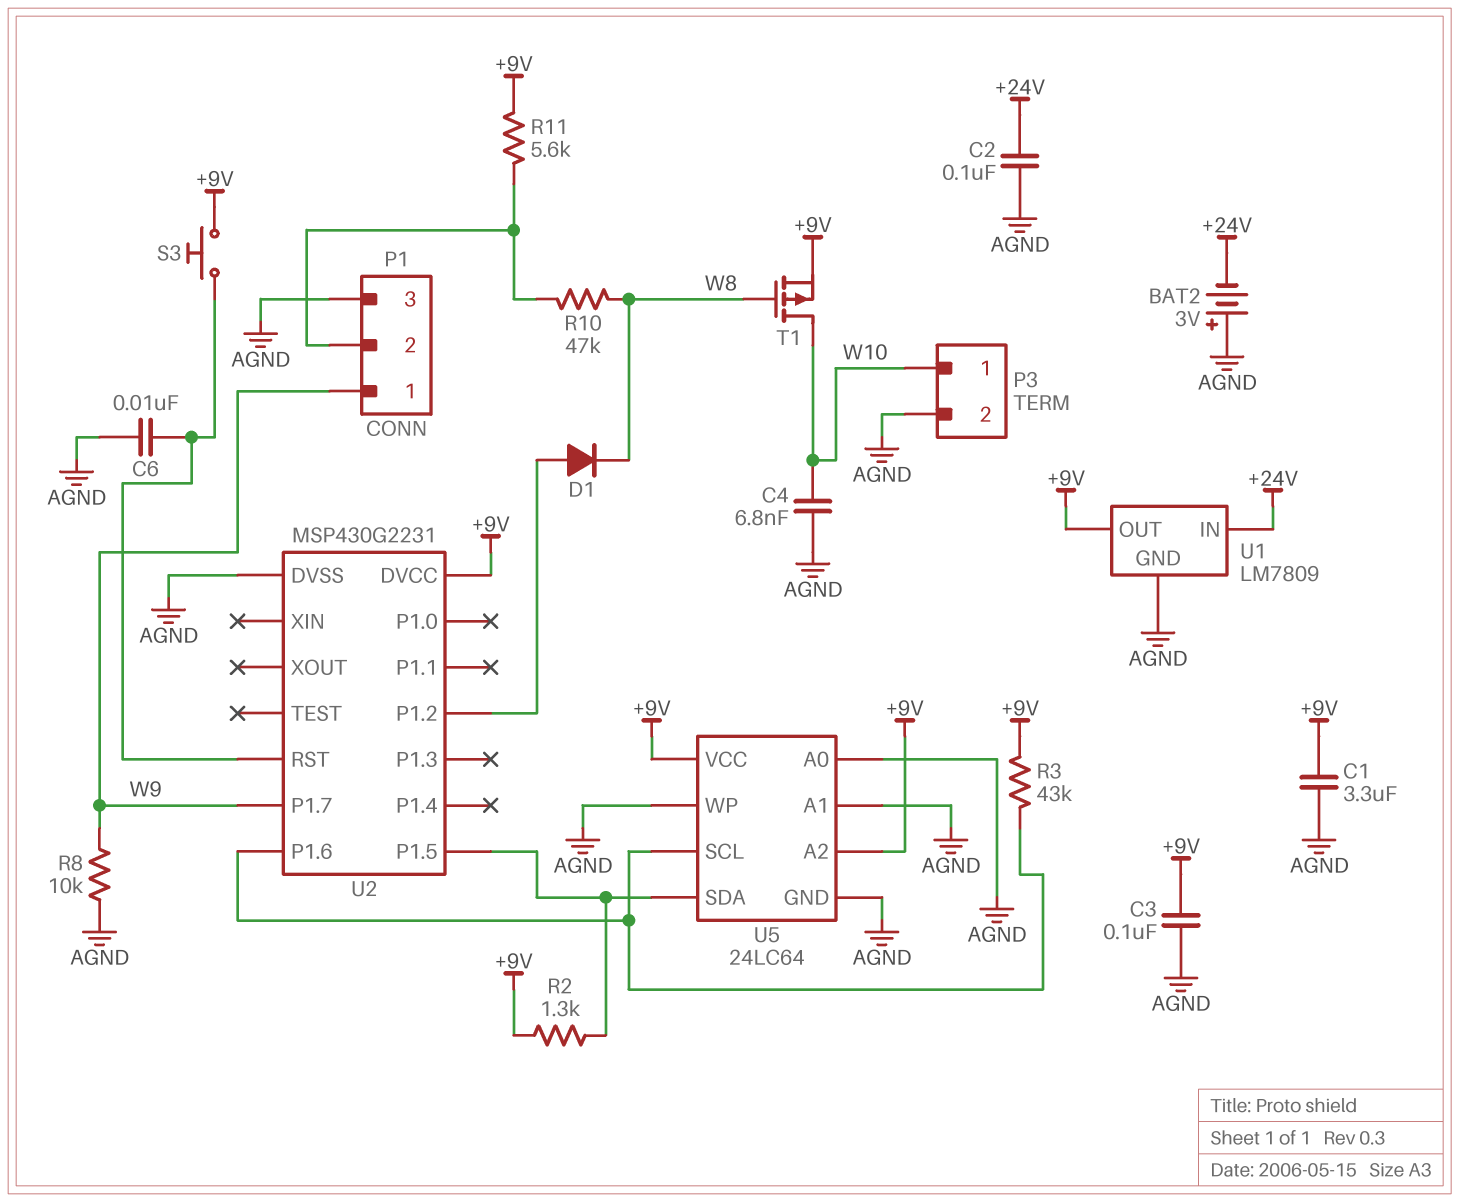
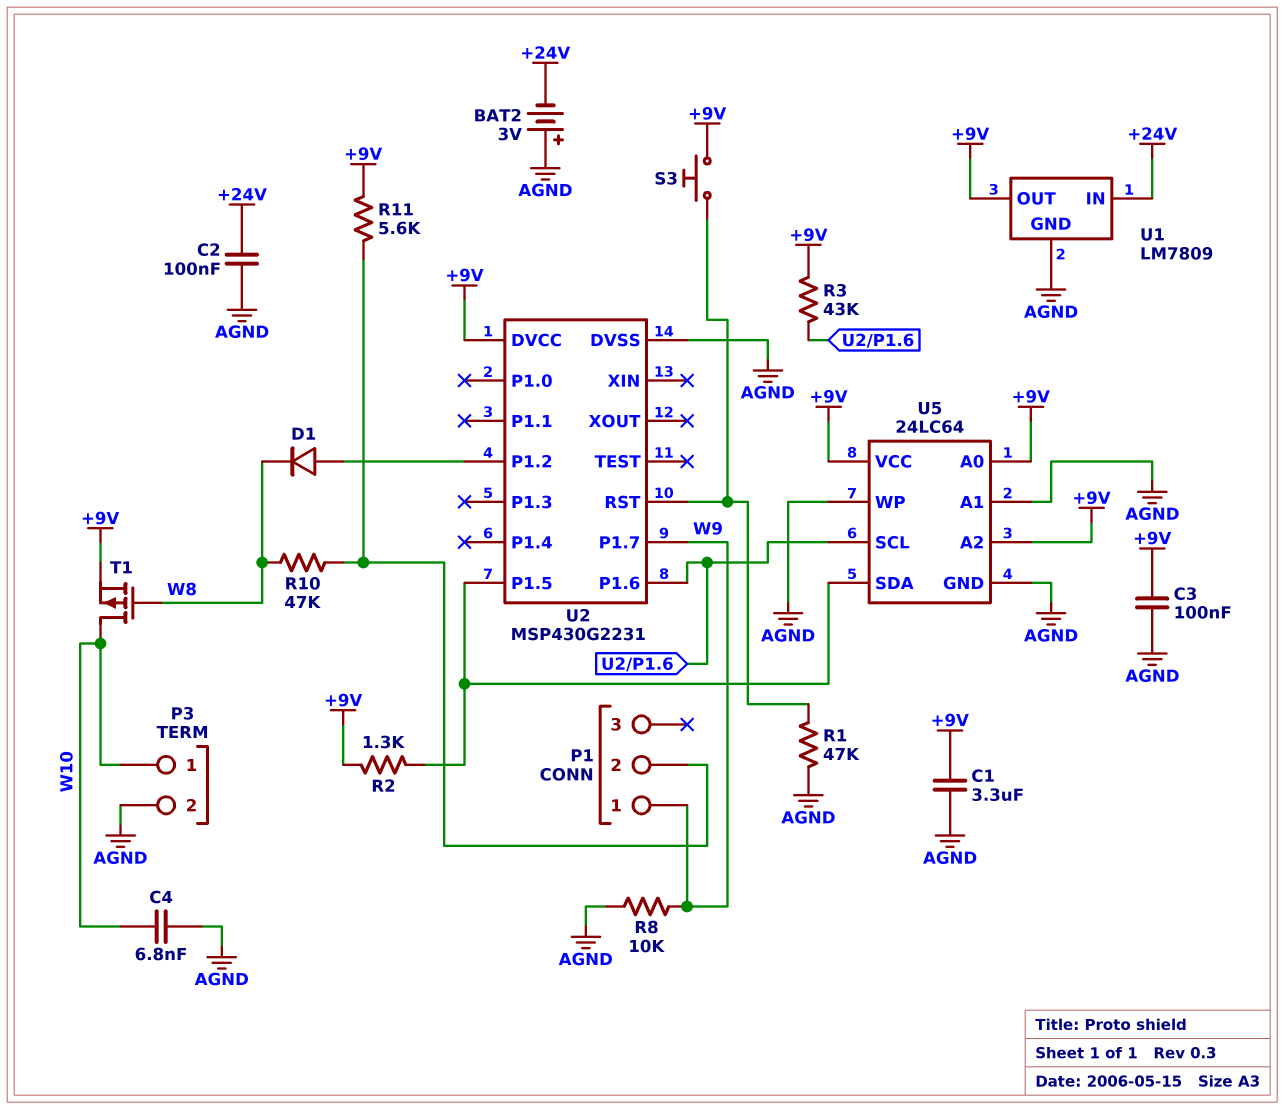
C6: 10nF (AGND, U2/RST) -> none
P1 pin 3: AGND -> none
R1: none -> 47k (AGND, U2/RST)
U5 pin A0: AGND -> +9V

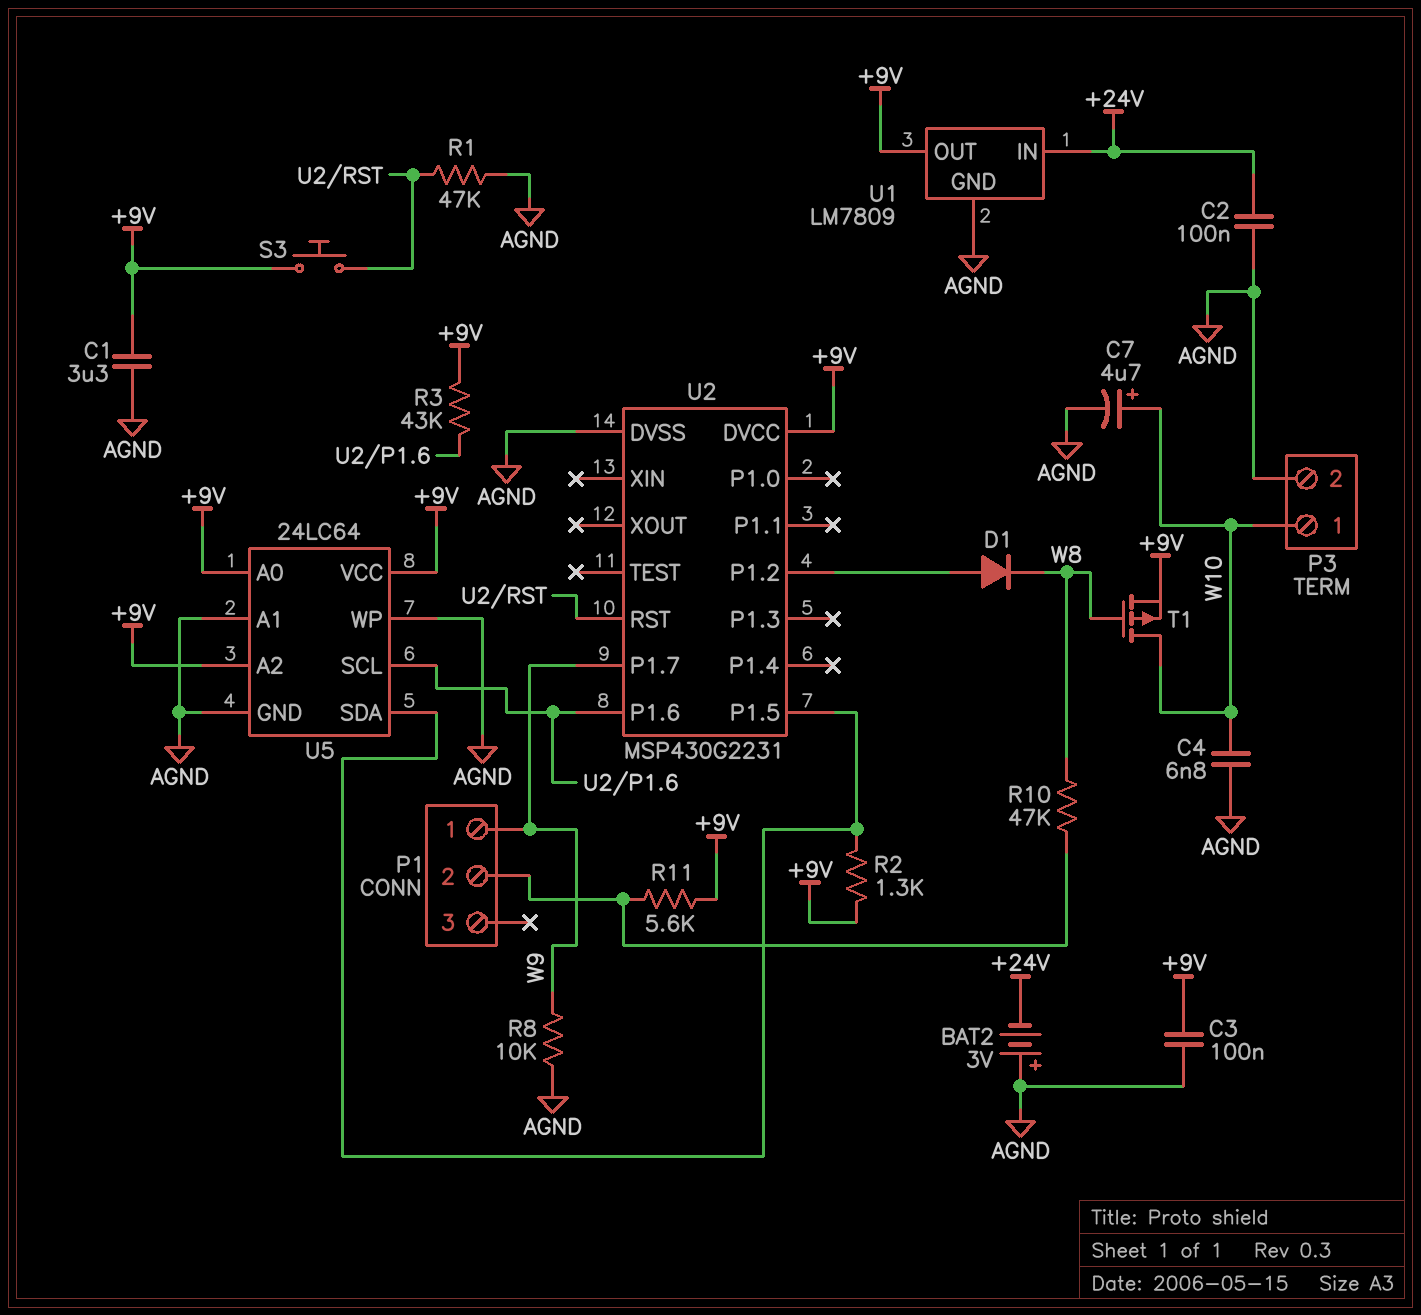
C7: none -> 4.7uF (plus W10, minus AGND)

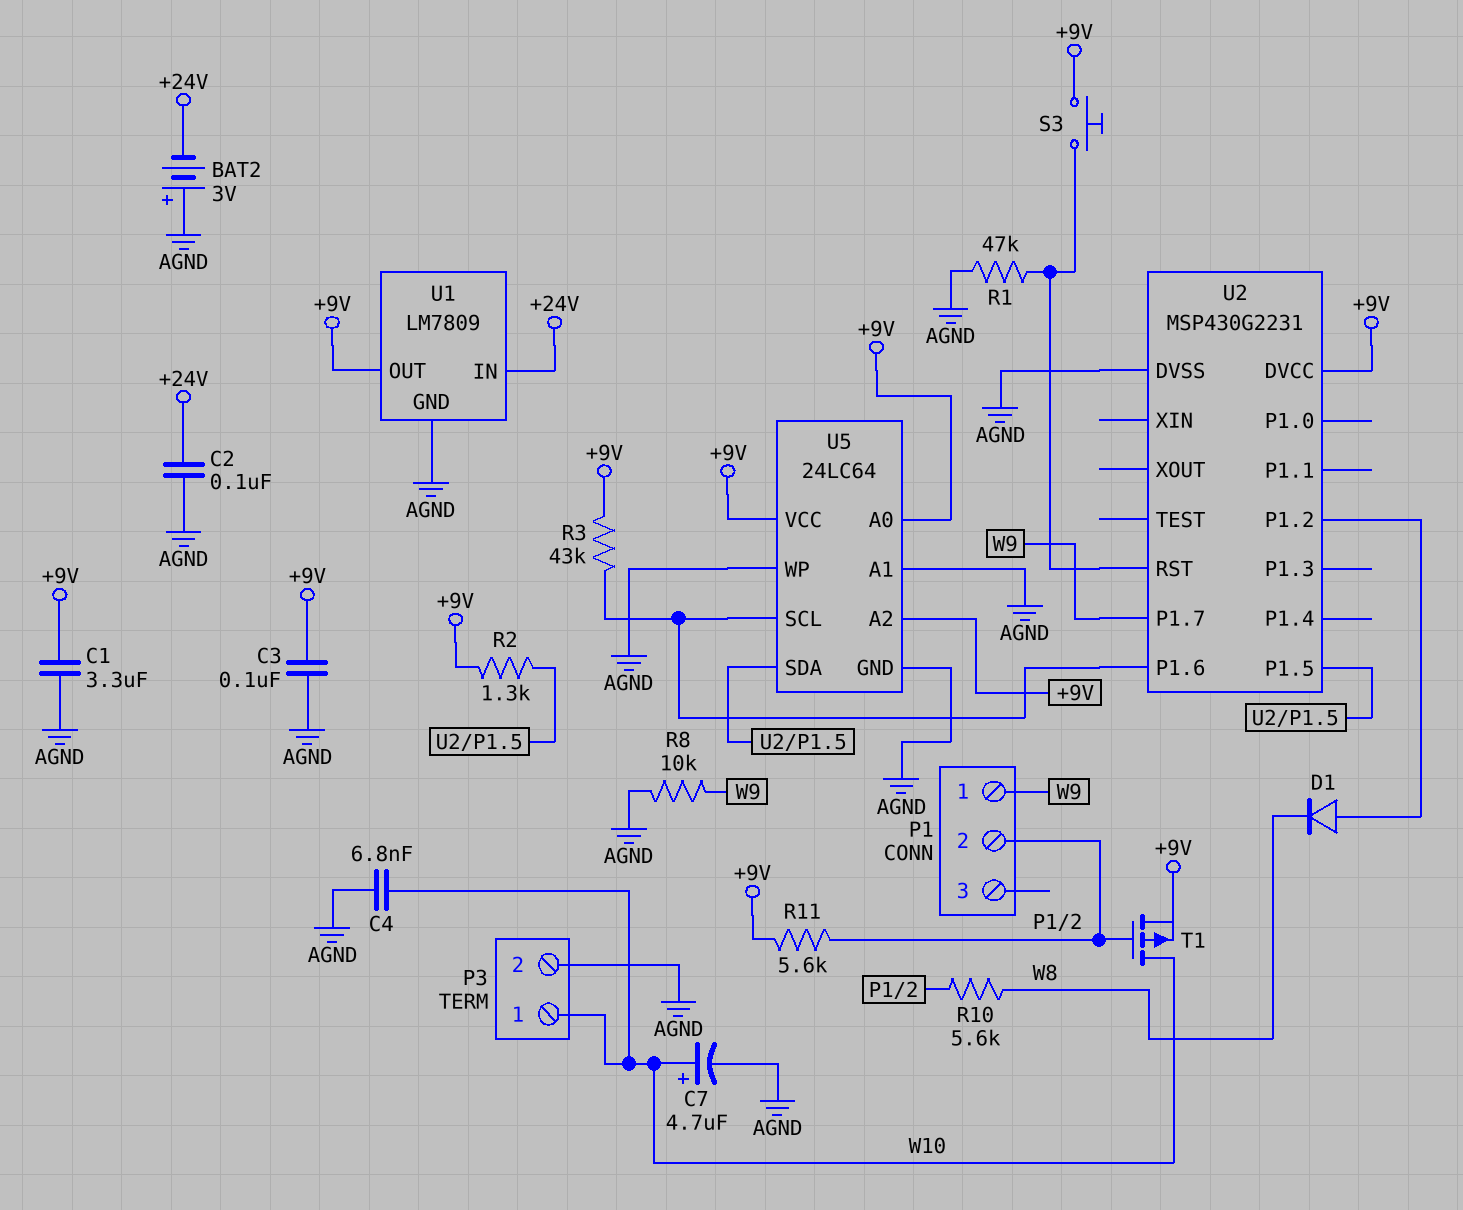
R10: 47k (P1/2, W8) -> 5.6k (P1/2, W8)
T1: PMOS (G W8, D W10, S +9V) -> PMOS (G P1/2, D W10, S +9V)

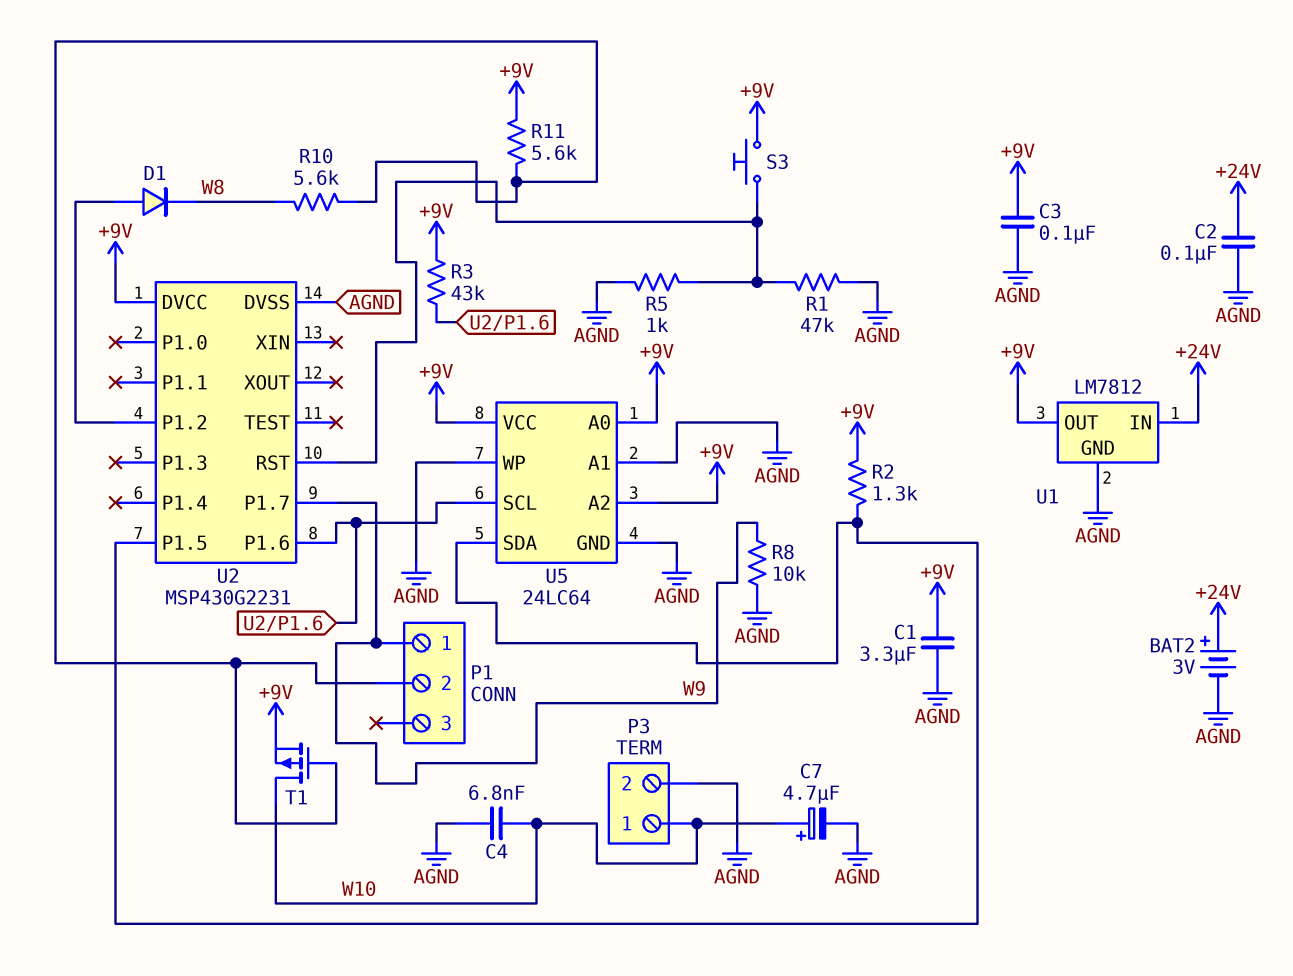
BAT2: 3V (plus AGND, minus +24V) -> 3V (plus +24V, minus AGND)
R5: none -> 1k (AGND, U2/RST)
U1: LM7809 -> LM7812

